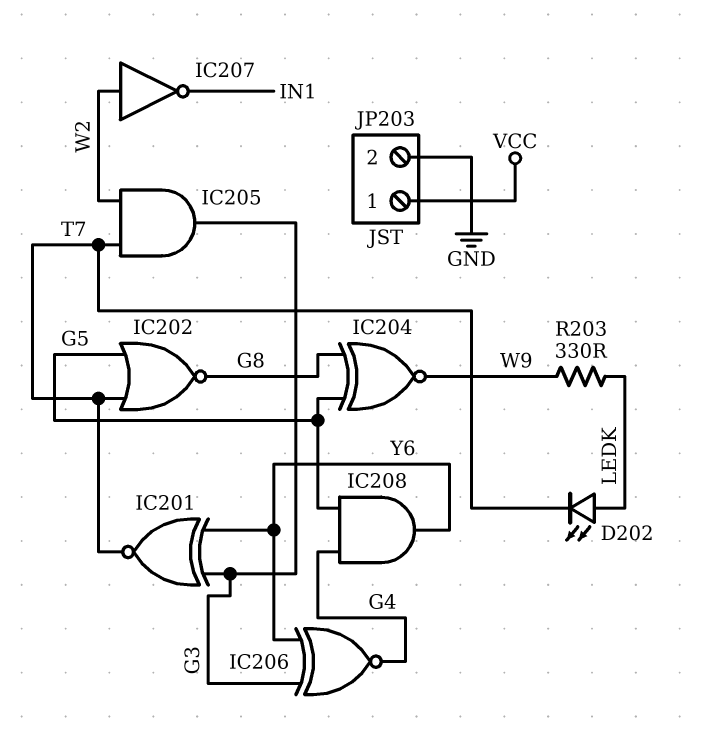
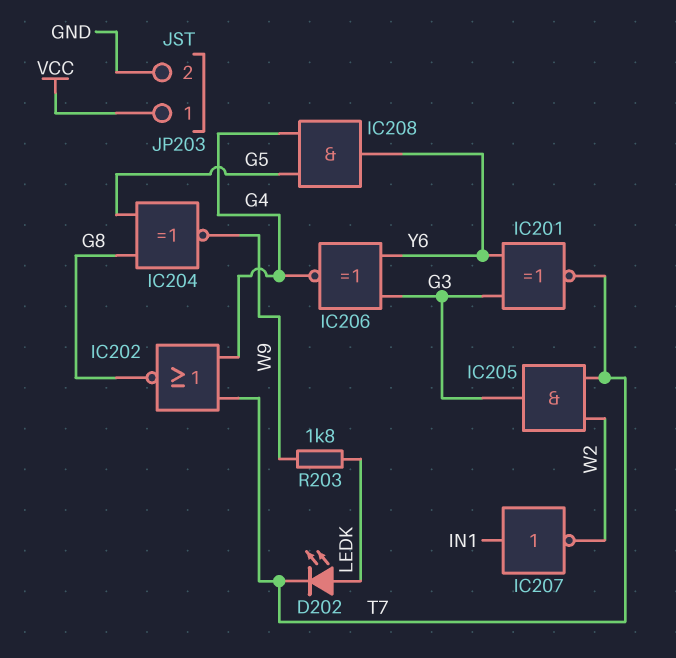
IC202: NOR (in G5, in T7, out G8) -> NOR (in G4, in T7, out G8)
IC207: NOT (in W2, out IN1) -> NOT (in IN1, out W2)
R203: 330 (LEDK, W9) -> 1.8k (LEDK, W9)

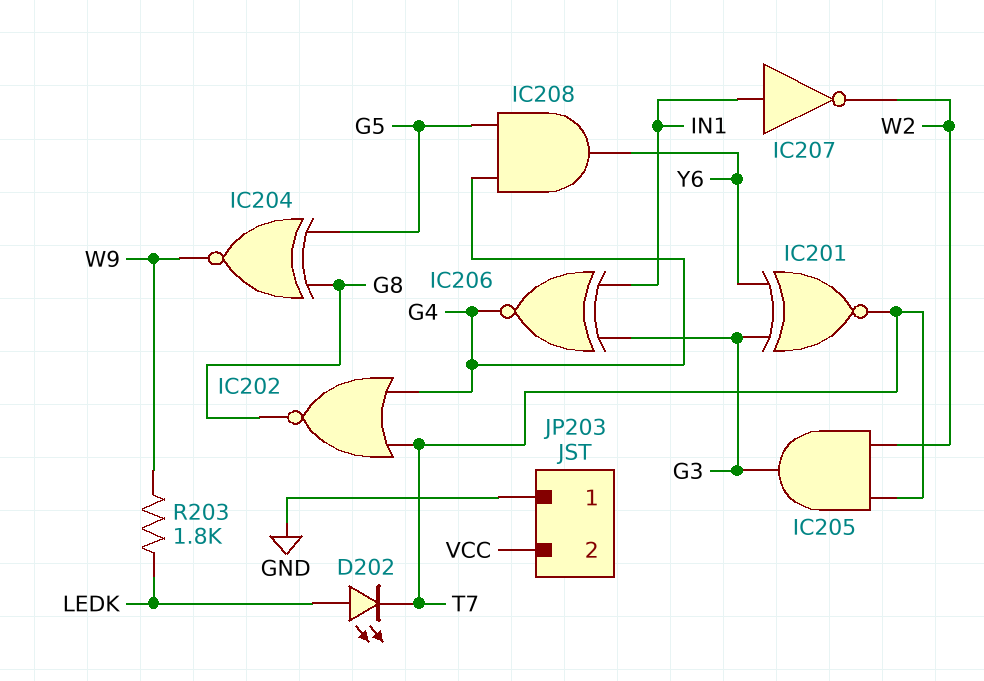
IC206: XNOR (in G3, in Y6, out G4) -> XNOR (in G3, in IN1, out G4)
JP203 pin 1: VCC -> GND
JP203 pin 2: GND -> VCC

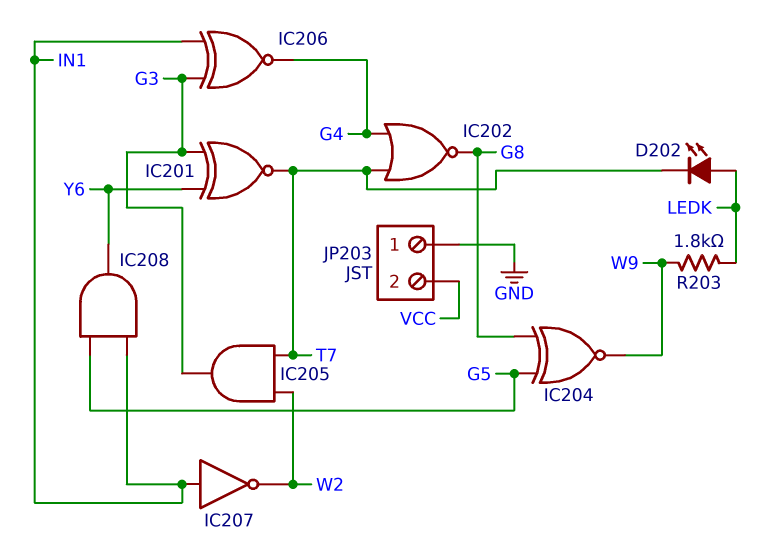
IC208: AND (in G4, in G5, out Y6) -> AND (in G5, in IN1, out Y6)

